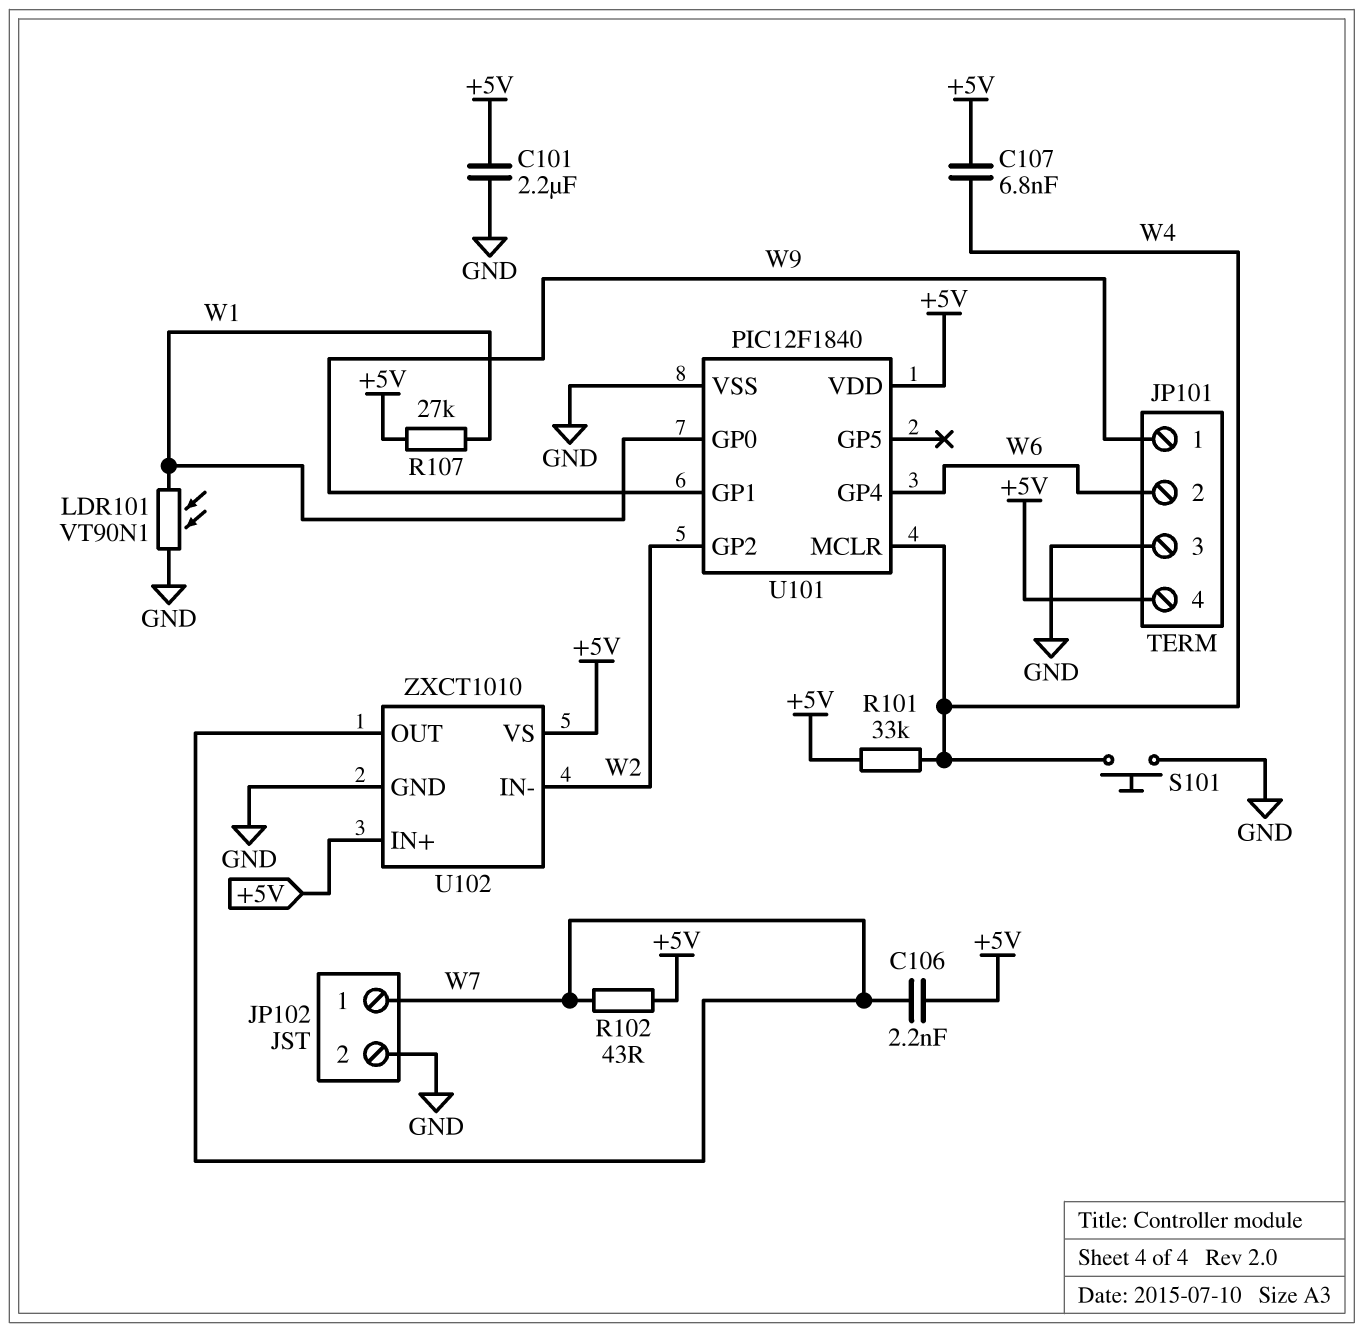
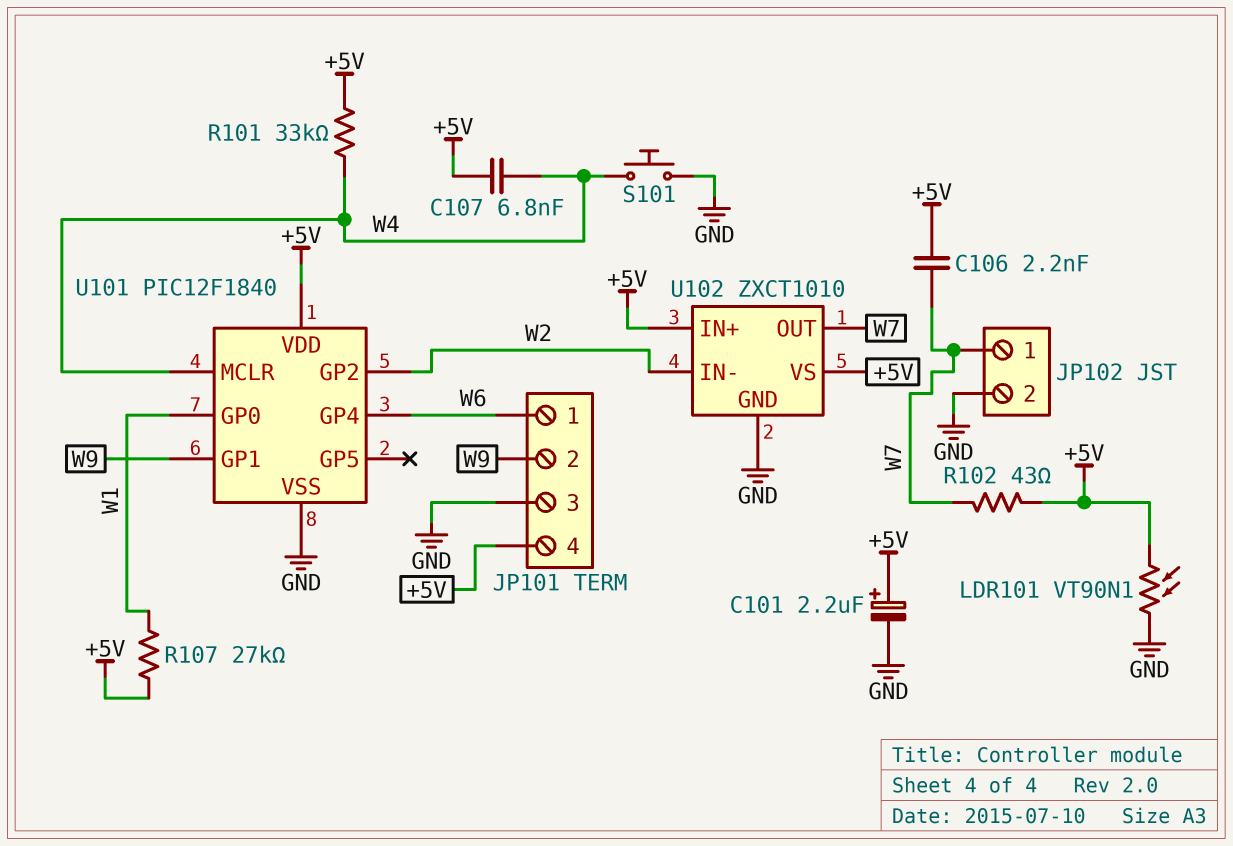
C101: 2.2uF (+5V, GND) -> 2.2uF (plus +5V, minus GND)
JP101 pin 1: W9 -> W6
JP101 pin 2: W6 -> W9
LDR101: VT90N1 (GND, W1) -> VT90N1 (+5V, GND)

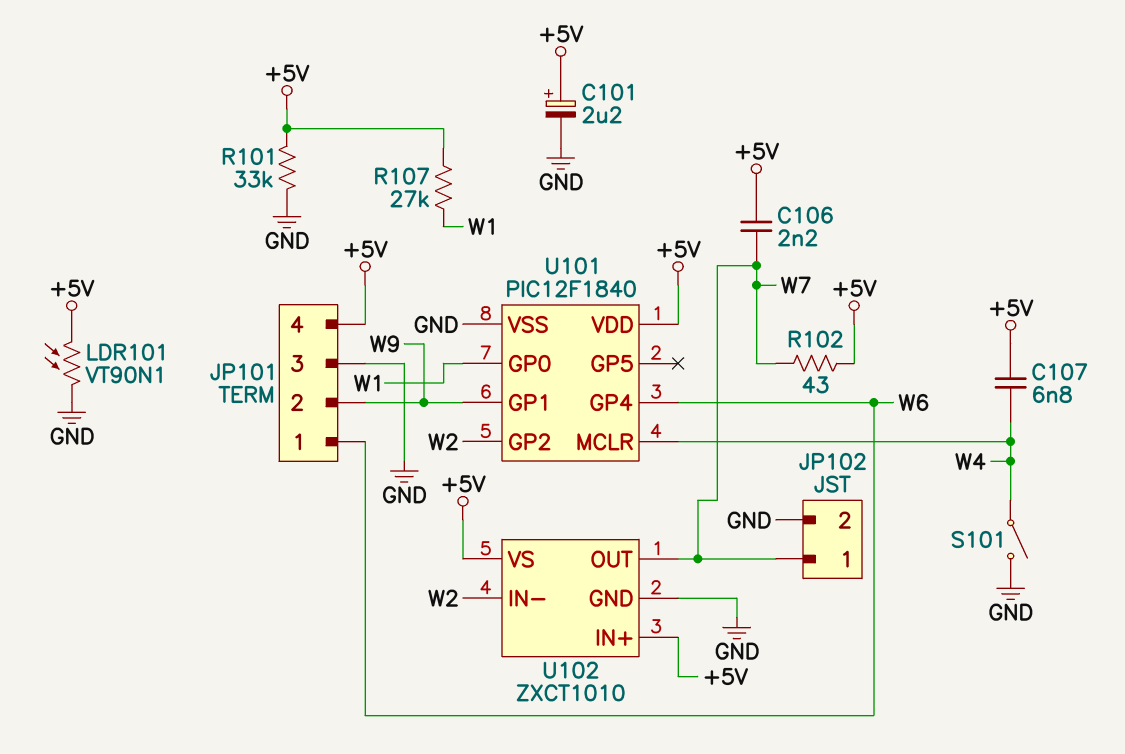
R101: 33k (+5V, W4) -> 33k (+5V, GND)
S101: button (GND, W4) -> switch (GND, W4)

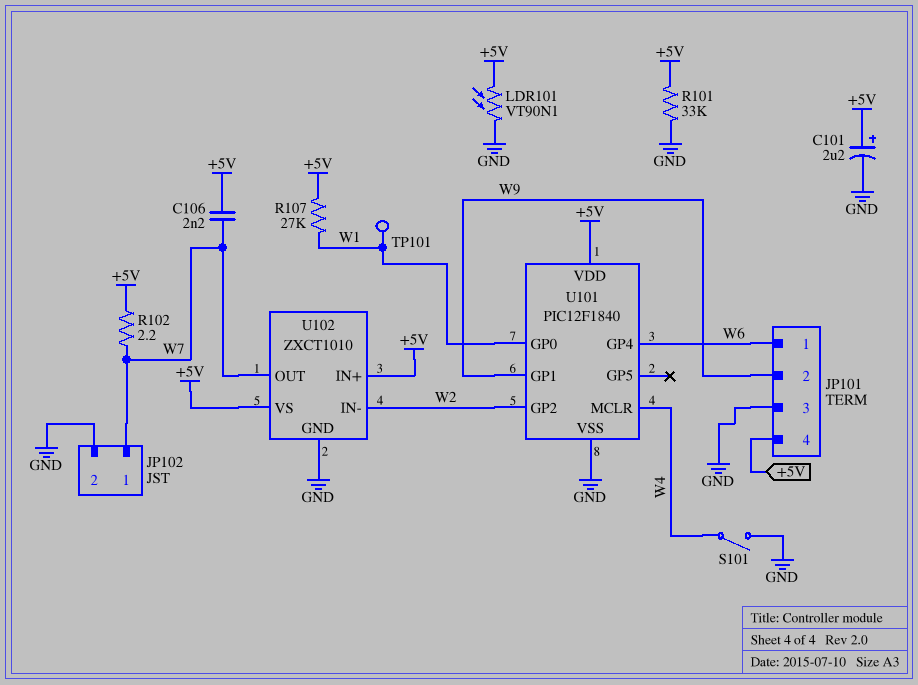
C107: 6.8nF (+5V, W4) -> none
R102: 43 (+5V, W7) -> 2.2 (+5V, W7)
TP101: none -> test point (W1)

